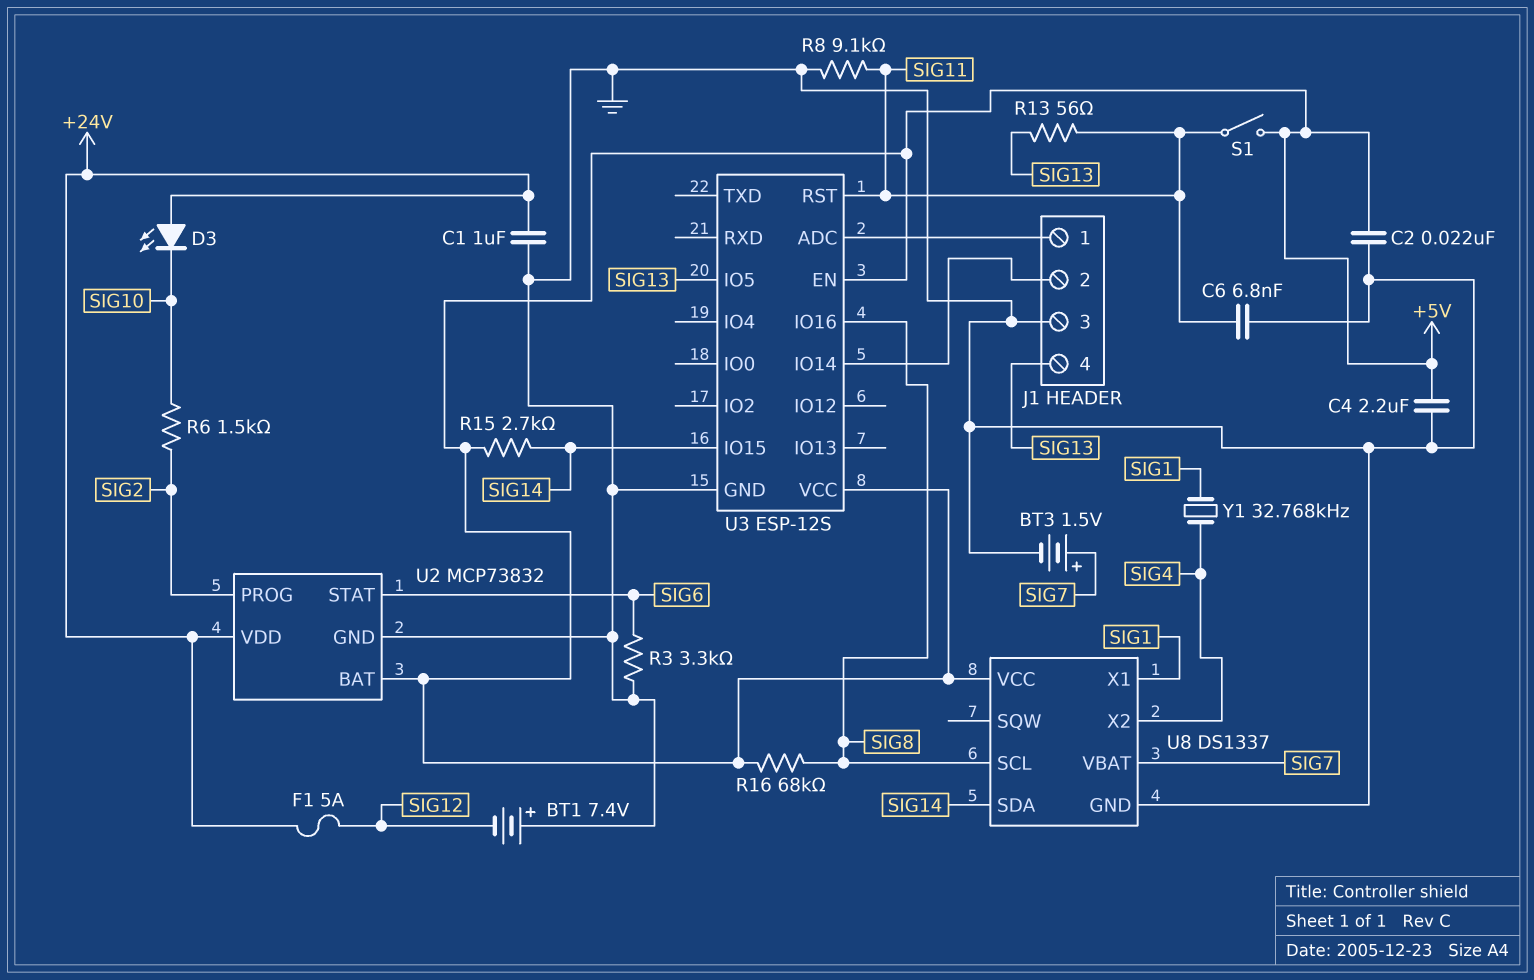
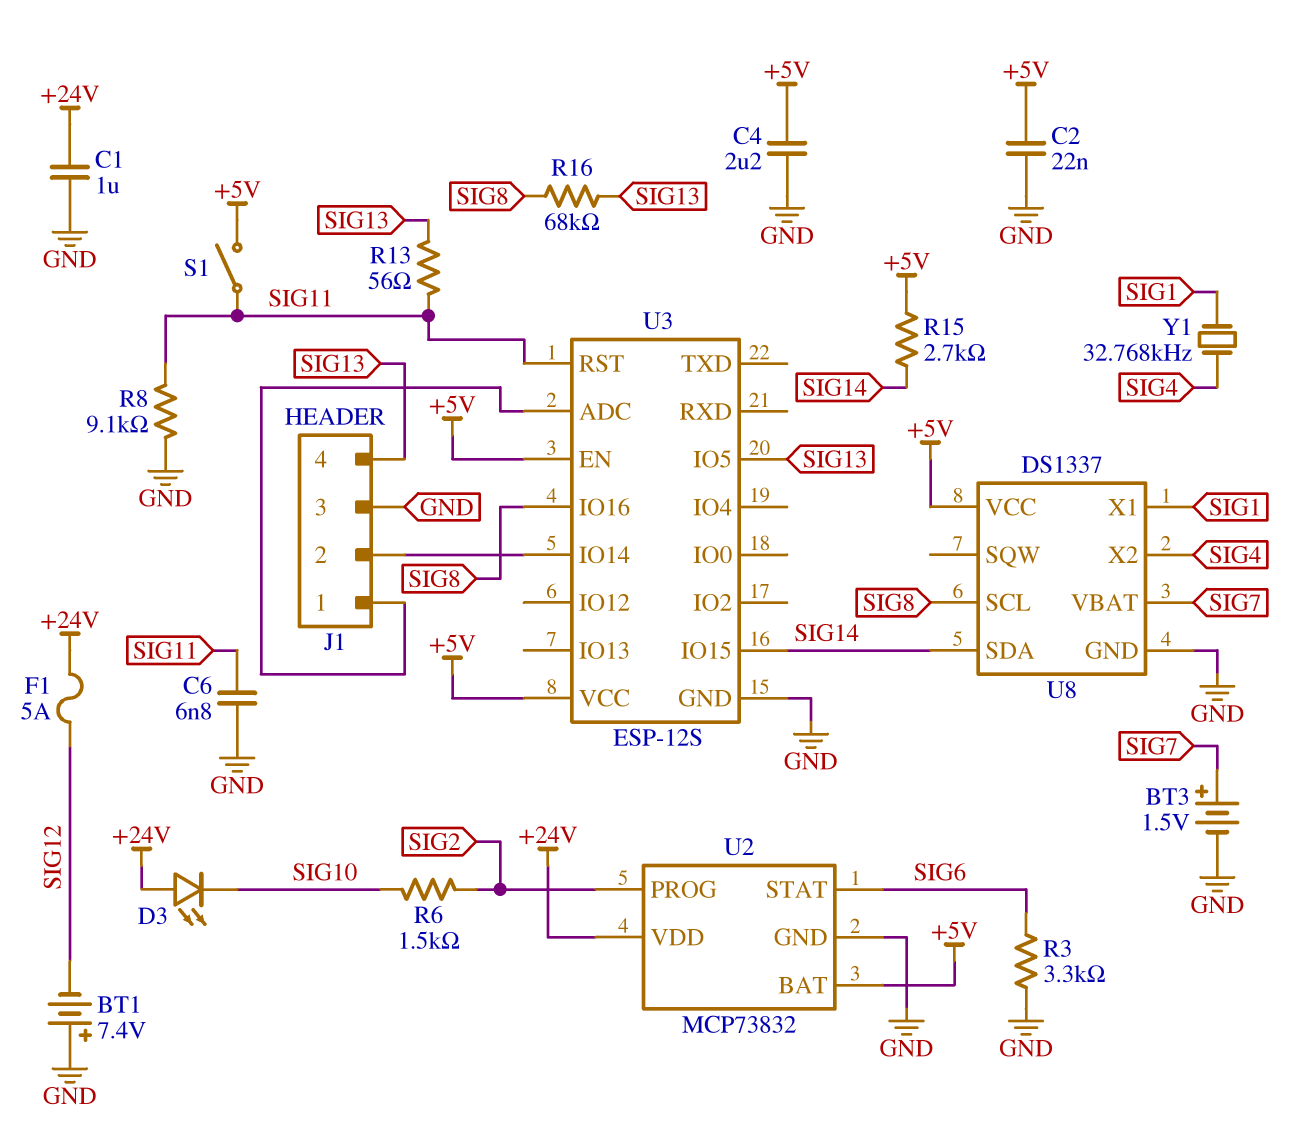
R16: 68k (+5V, SIG8) -> 68k (SIG8, SIG13)

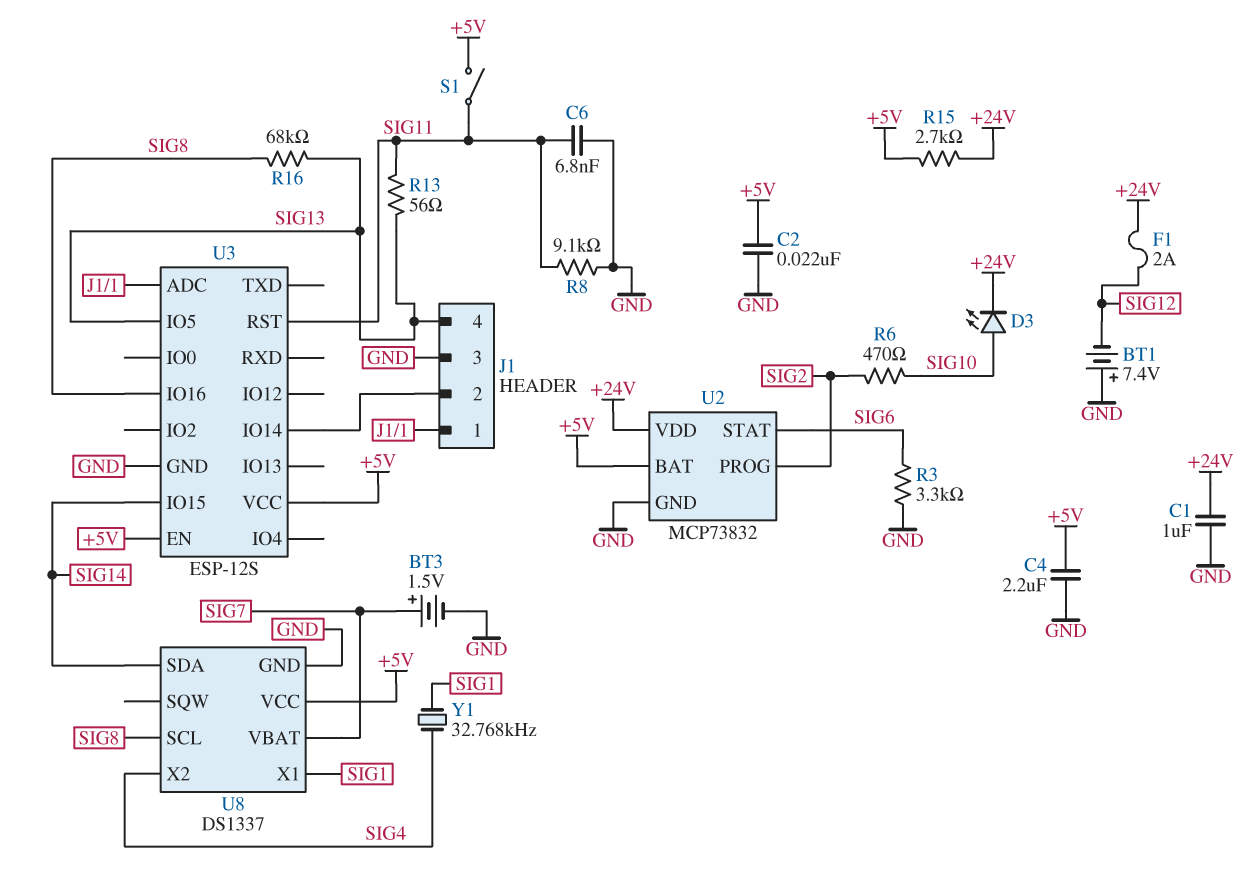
D3: LED (A +24V, K SIG10) -> LED (A SIG10, K +24V)
F1: 5A (+24V, SIG12) -> 2A (+24V, SIG12)
R6: 1.5k (SIG2, SIG10) -> 470 (SIG2, SIG10)
R15: 2.7k (+5V, SIG14) -> 2.7k (+5V, +24V)

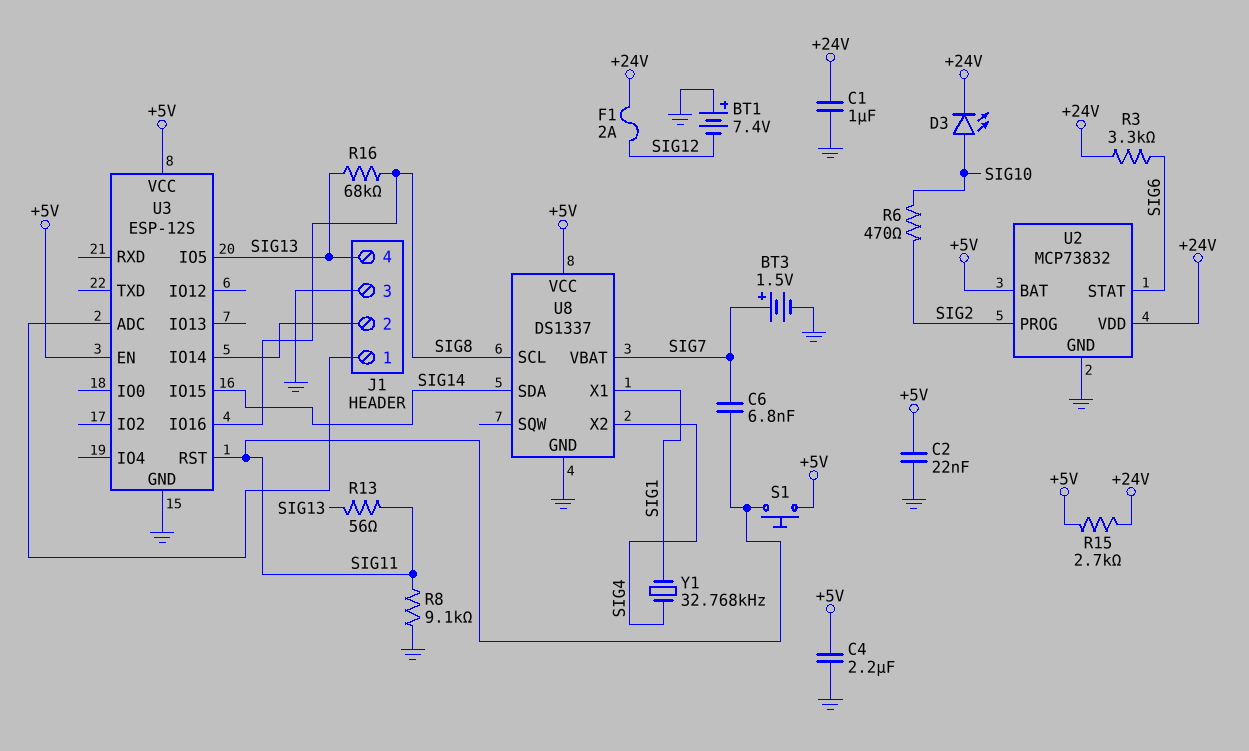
C6: 6.8nF (GND, SIG11) -> 6.8nF (SIG7, SIG11)
R3: 3.3k (GND, SIG6) -> 3.3k (+24V, SIG6)
S1: switch (+5V, SIG11) -> button (+5V, SIG11)

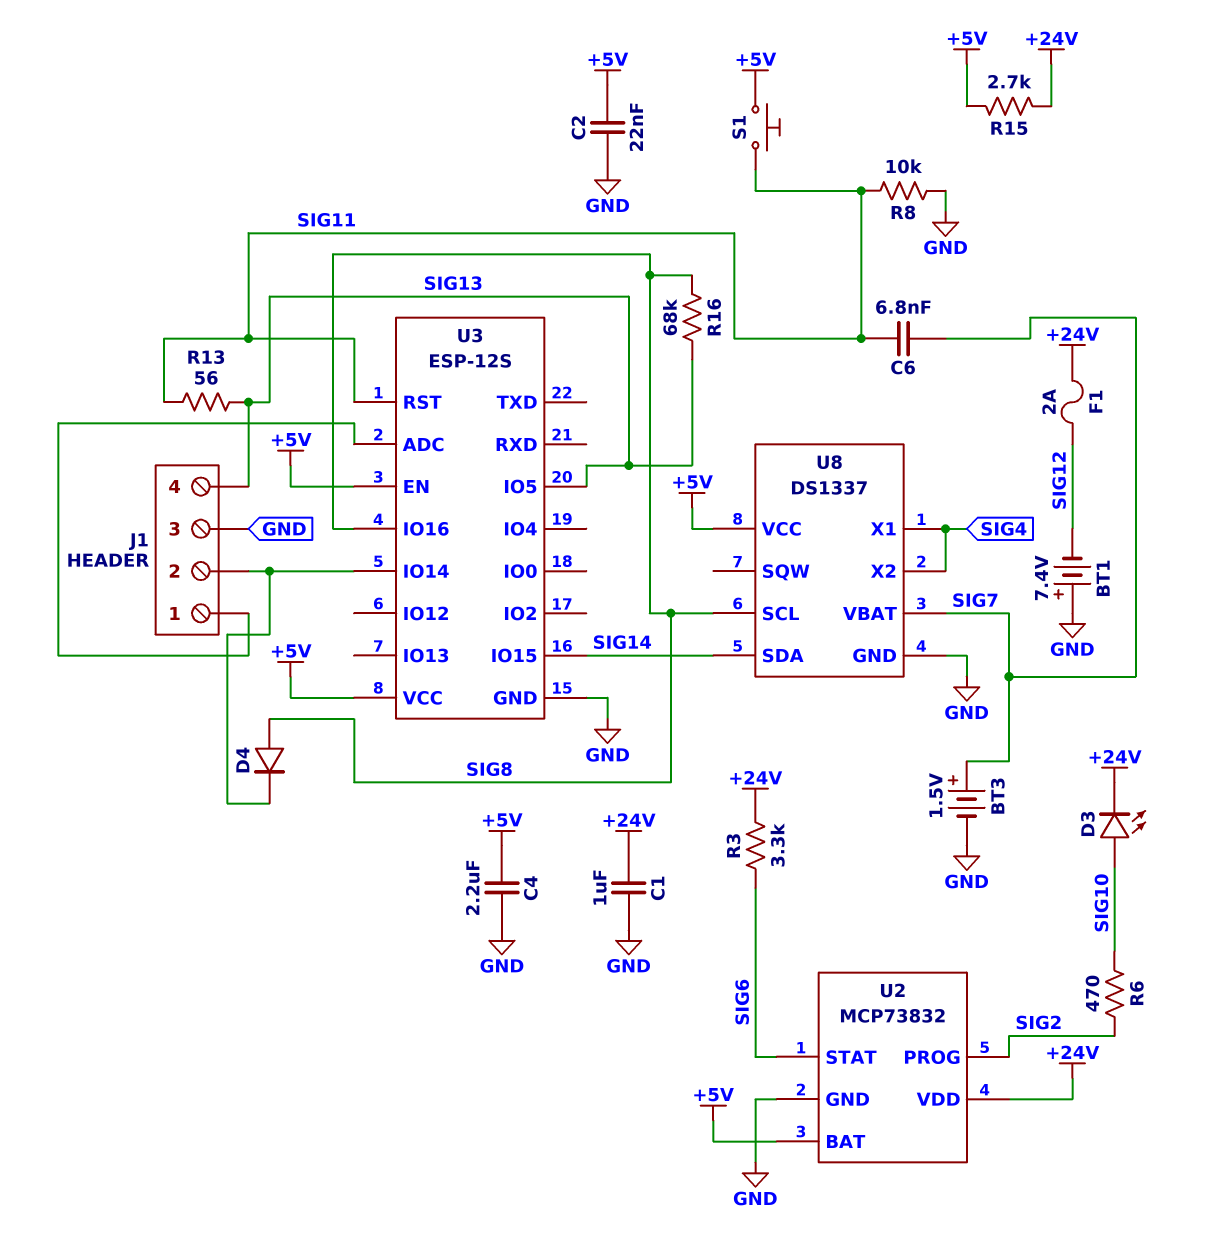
D4: none -> diode (A SIG8, K J1/2)
R8: 9.1k (GND, SIG11) -> 10k (GND, SIG11)
U8 pin X1: SIG1 -> SIG4
Y1: 32.768kHz (SIG1, SIG4) -> none

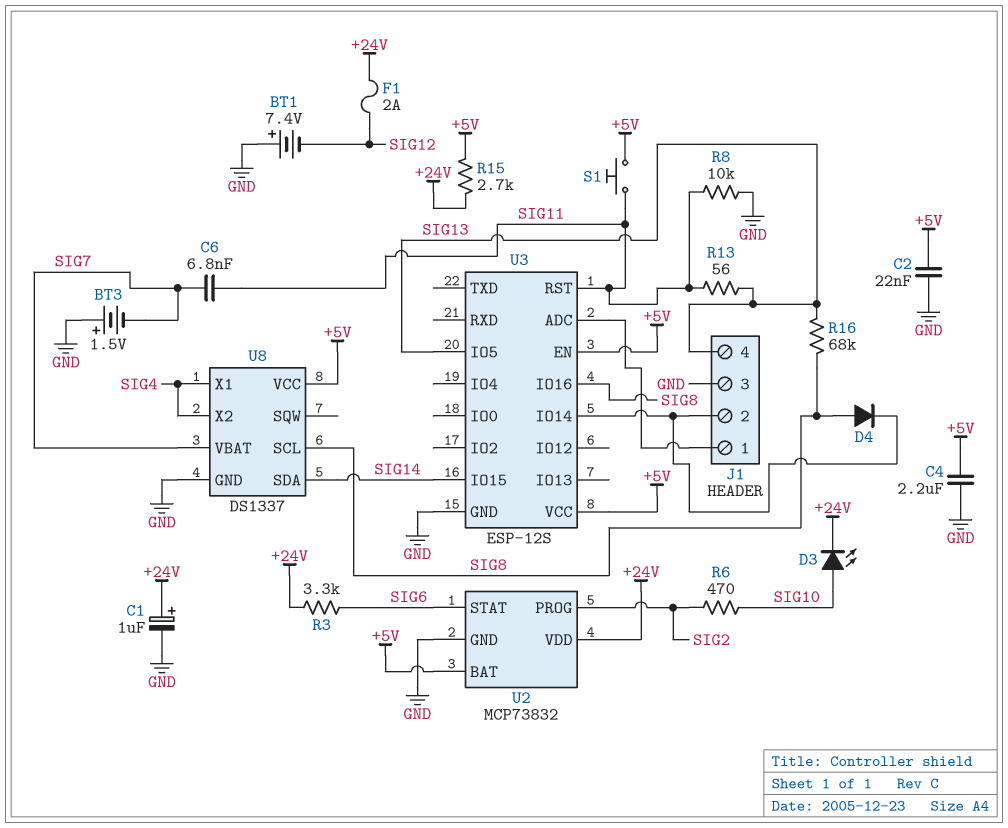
BT3: 1.5V (plus SIG7, minus GND) -> 1.5V (plus GND, minus SIG7)
C1: 1uF (+24V, GND) -> 1uF (plus +24V, minus GND)

